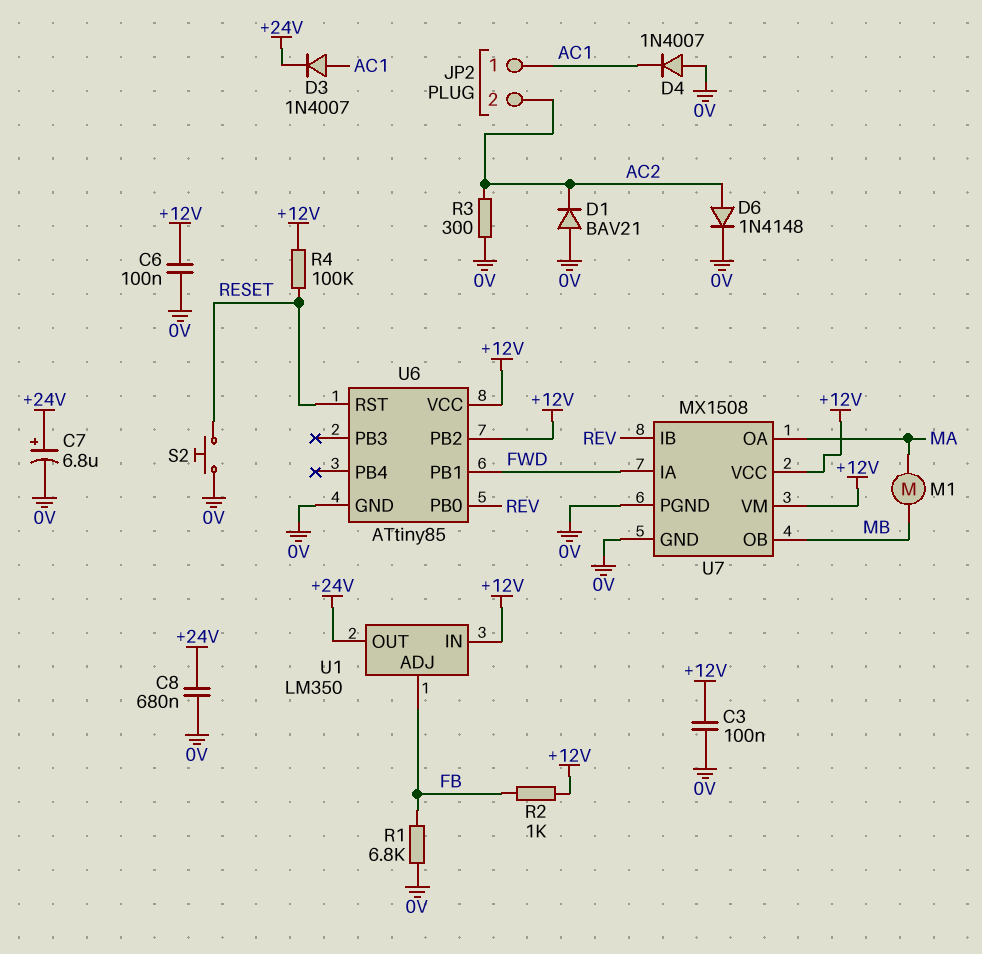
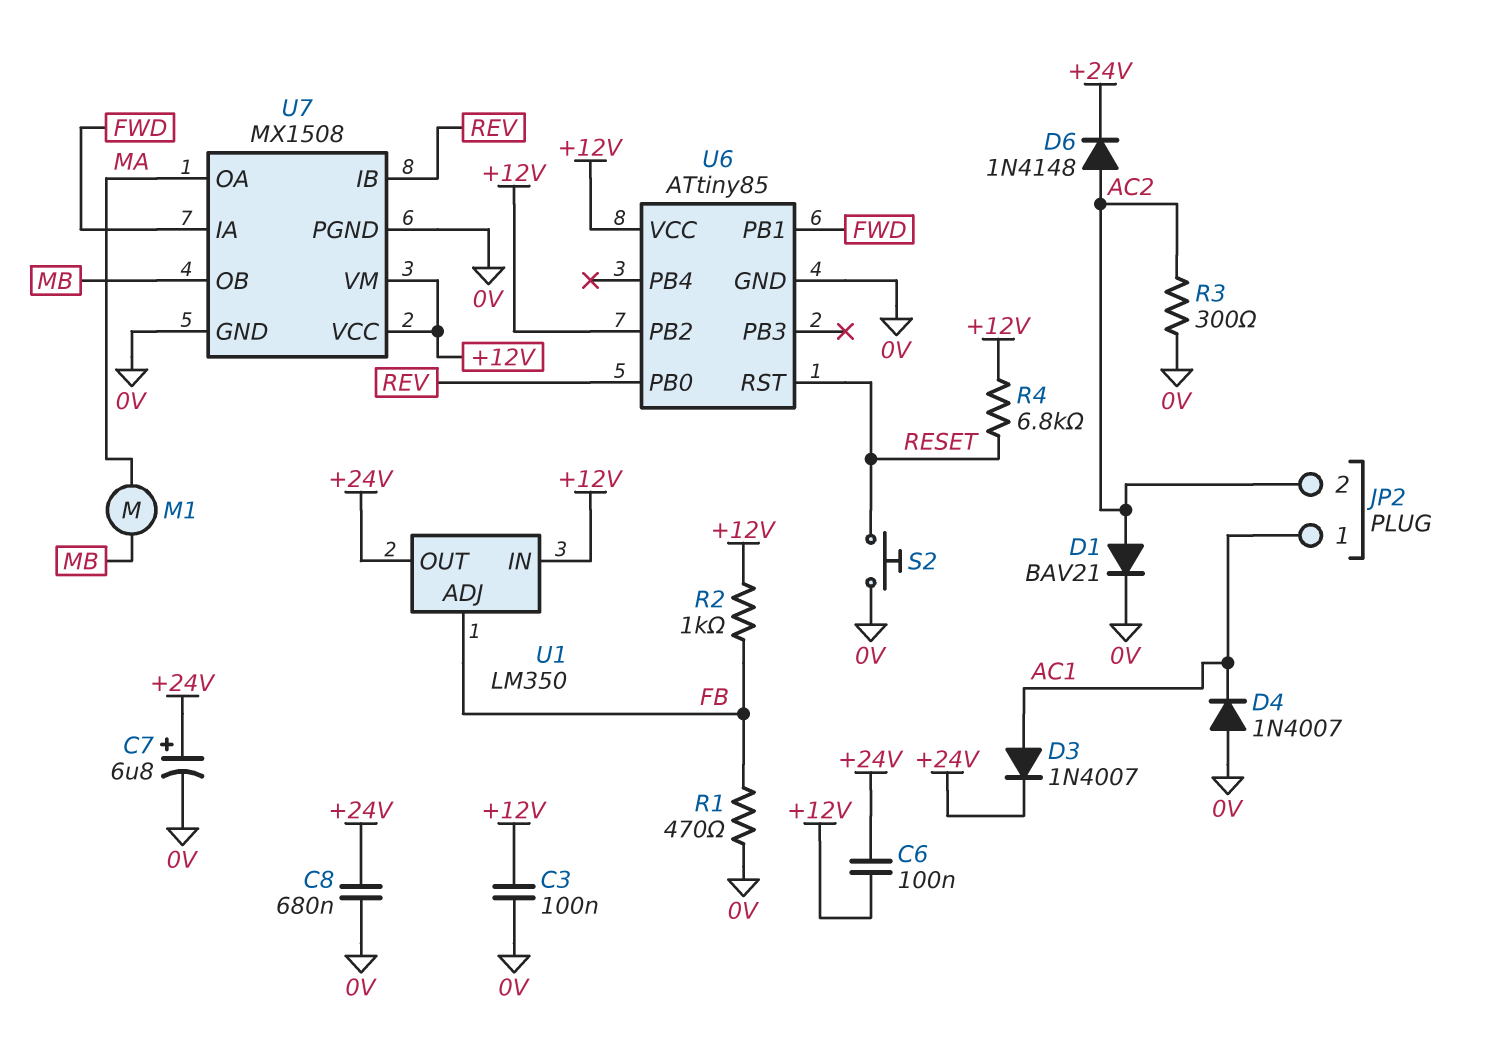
C6: 100nF (+12V, 0V) -> 100nF (+12V, +24V)
D1: diode BAV21 (A 0V, K AC2) -> diode BAV21 (A AC2, K 0V)
D6: diode 1N4148 (A AC2, K 0V) -> diode 1N4148 (A AC2, K +24V)
R1: 6.8k (0V, FB) -> 470 (0V, FB)
R4: 100k (+12V, RESET) -> 6.8k (+12V, RESET)

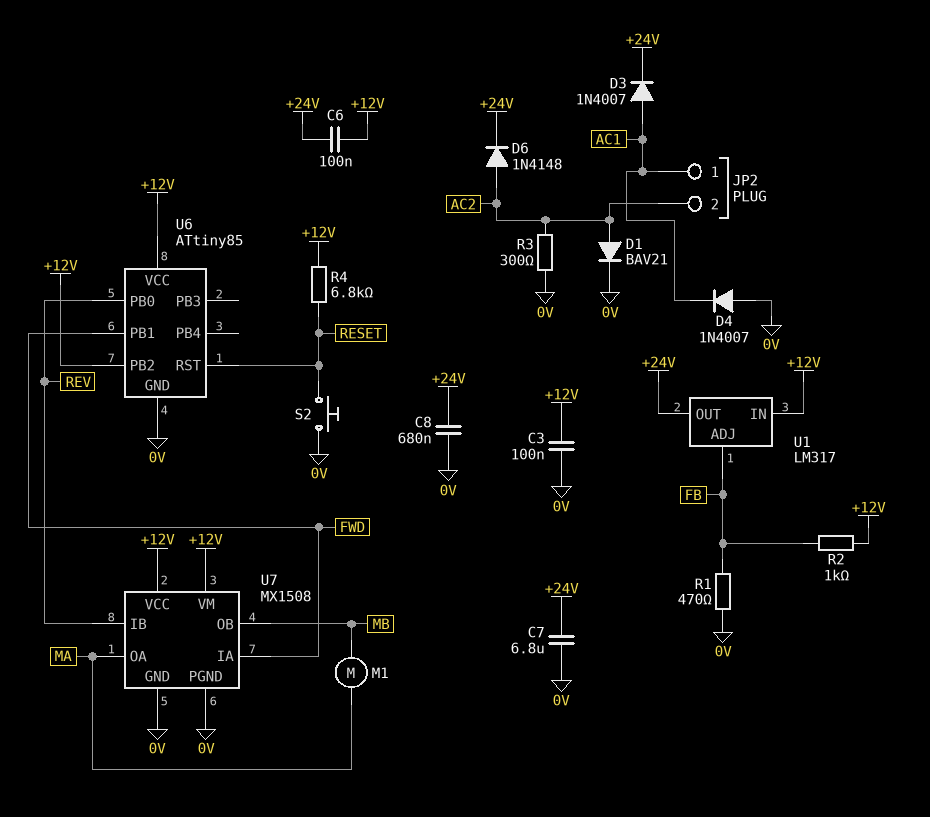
C7: 6.8uF (plus +24V, minus 0V) -> 6.8uF (+24V, 0V)
U1: LM350 -> LM317

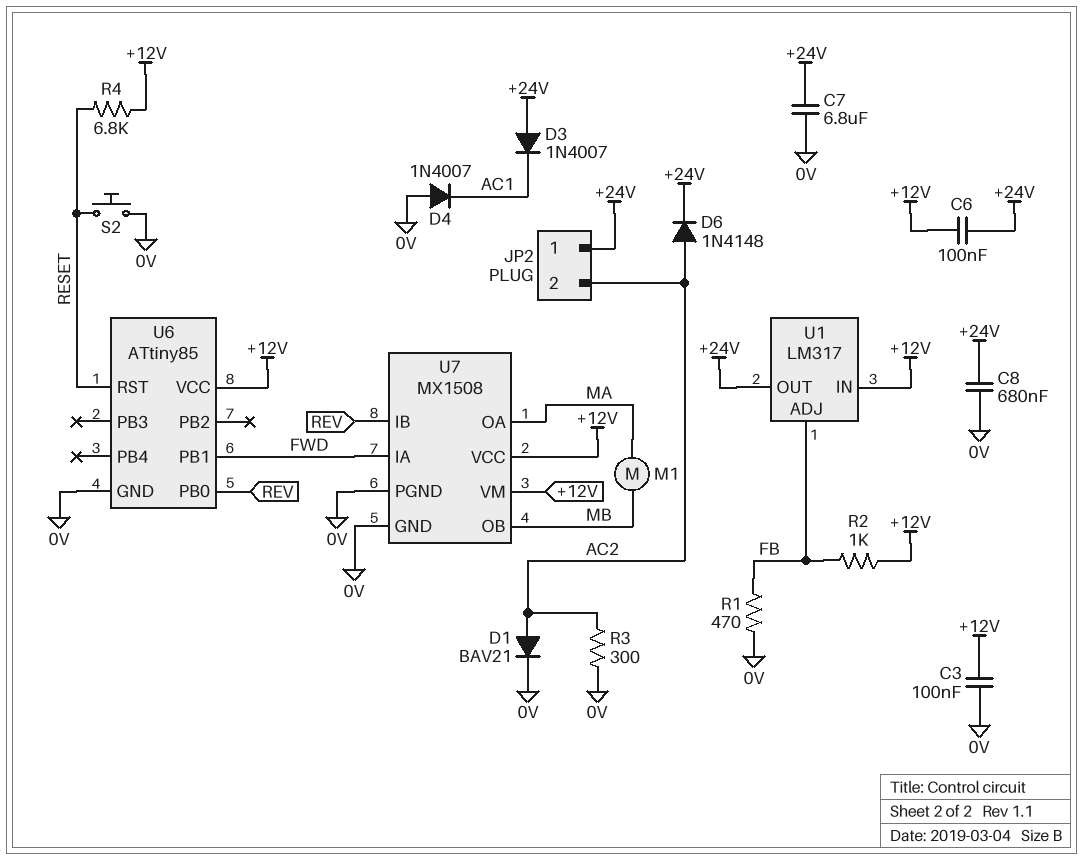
D3: diode 1N4007 (A AC1, K +24V) -> diode 1N4007 (A +24V, K AC1)
JP2 pin 1: AC1 -> +24V
U6 pin PB2: +12V -> none

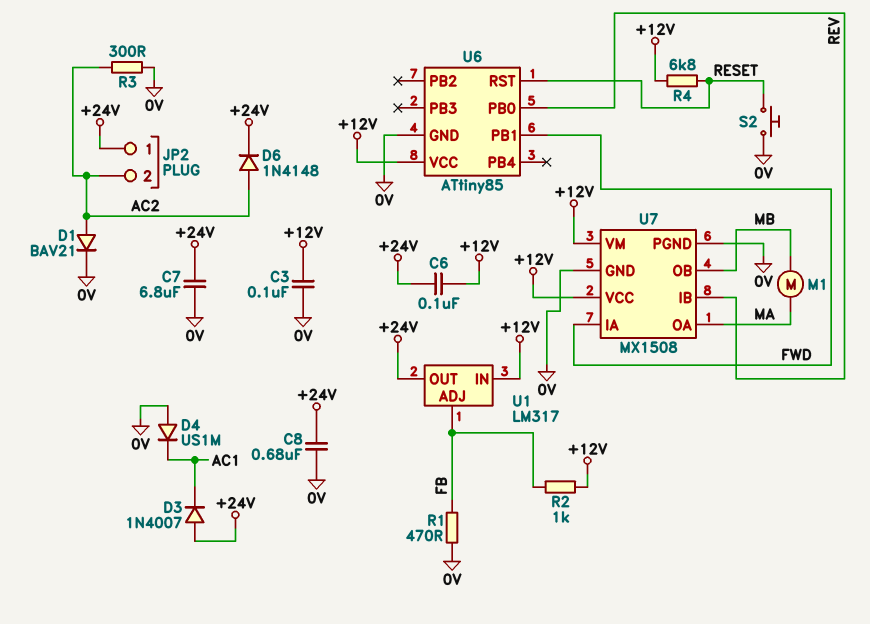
D4: diode 1N4007 (A 0V, K AC1) -> diode US1M (A 0V, K AC1)

